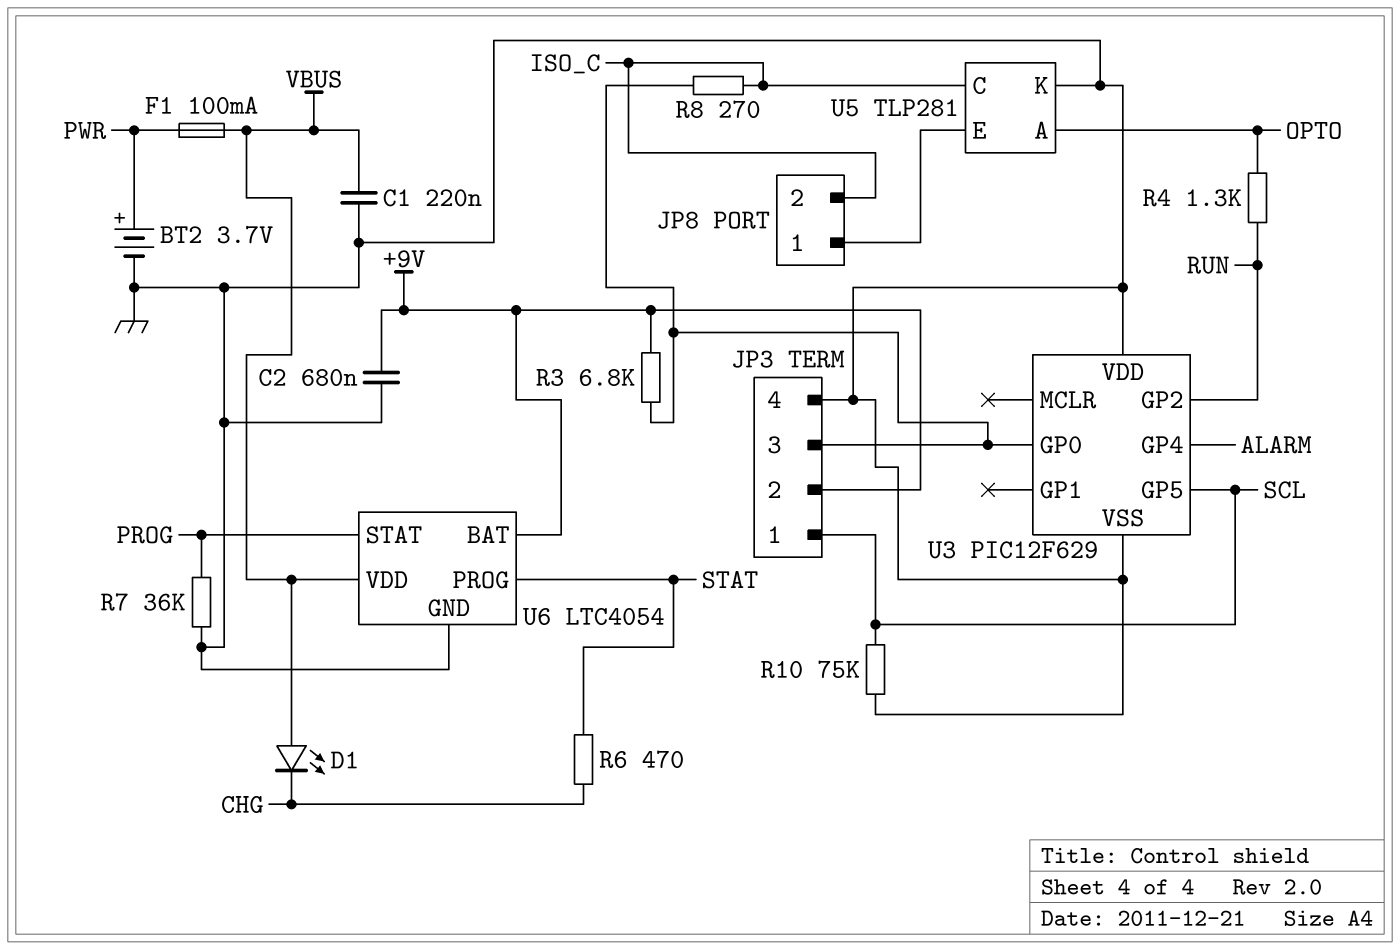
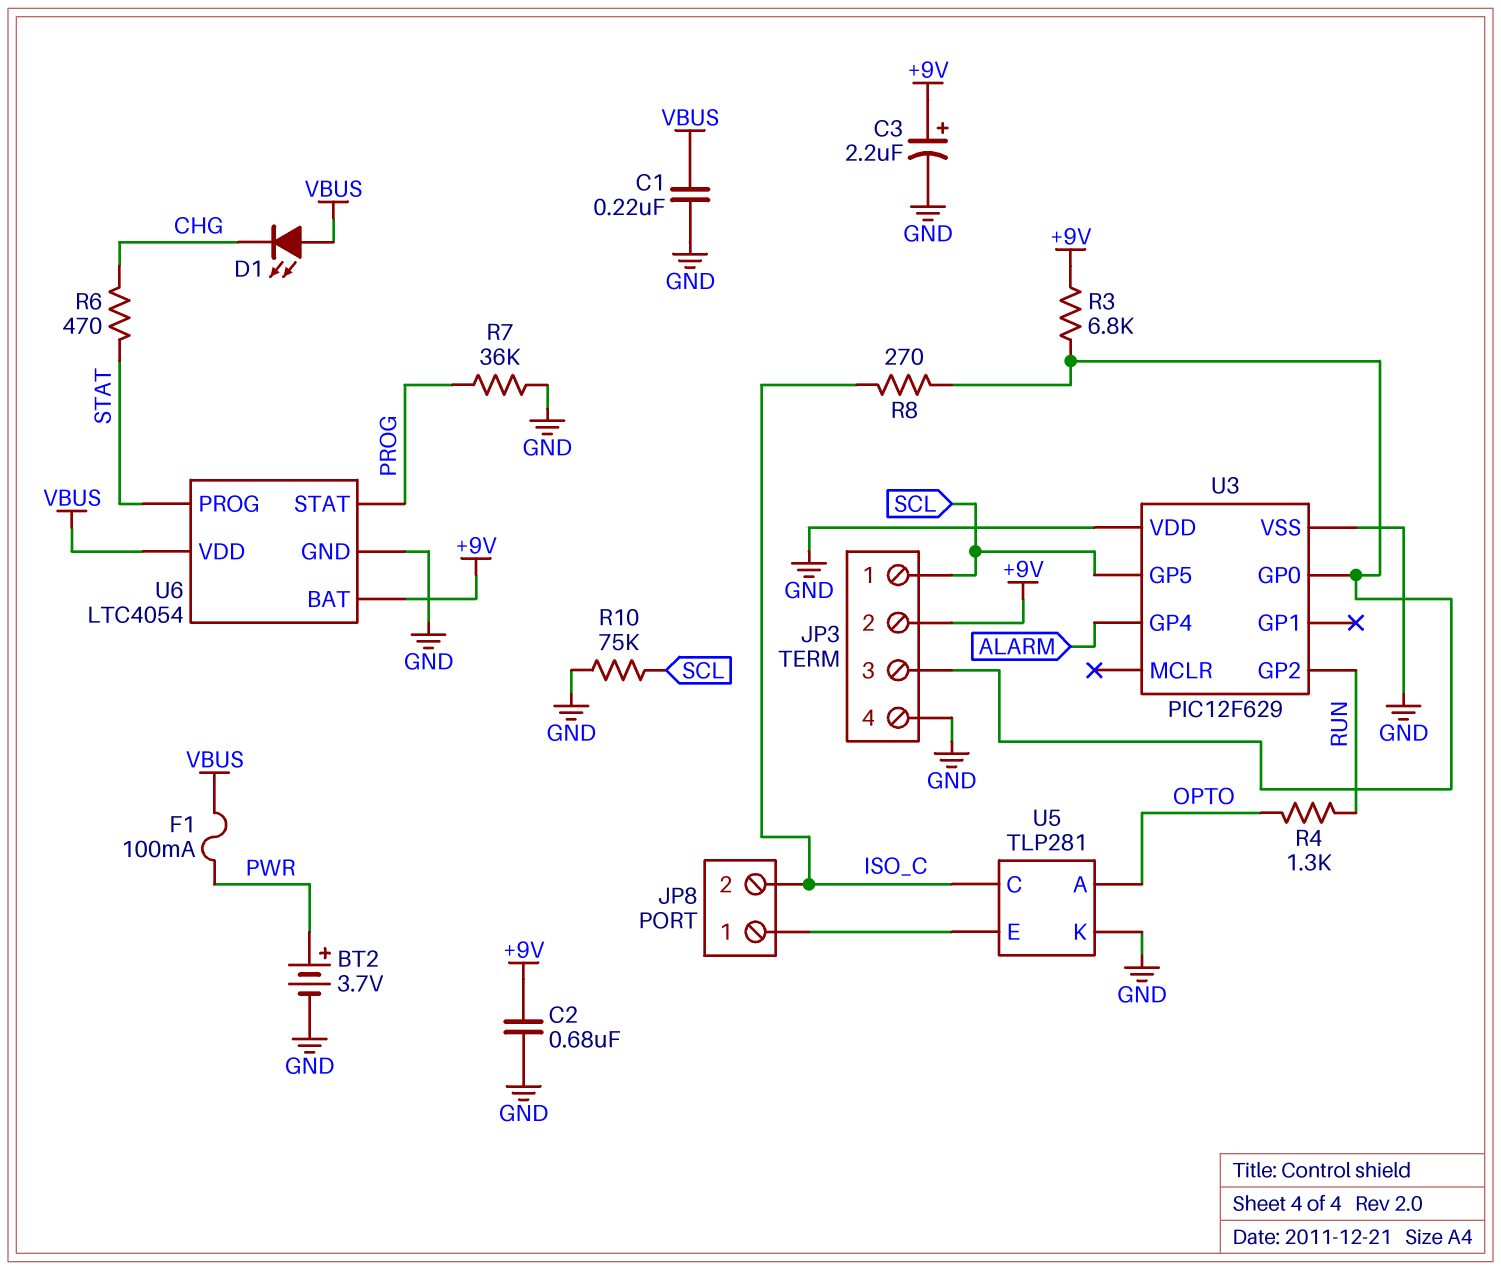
C3: none -> 2.2uF (plus +9V, minus GND)

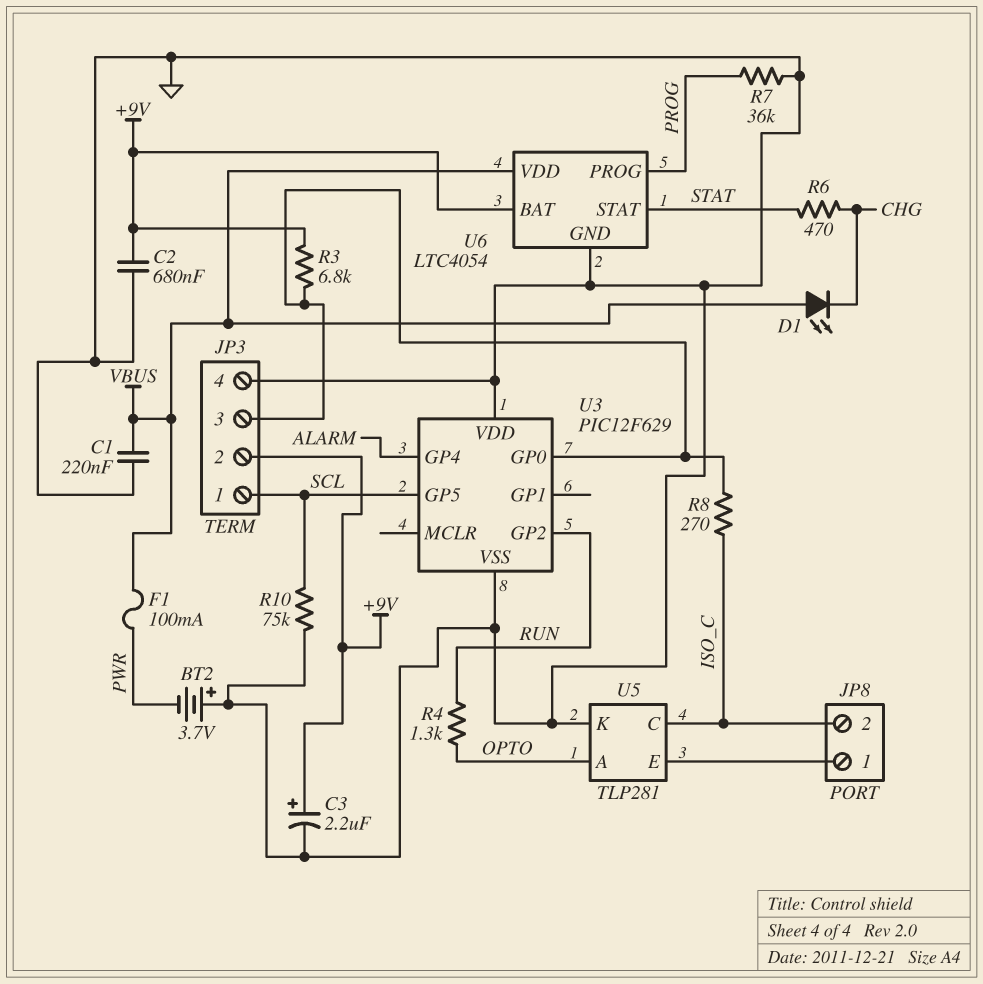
BT2: 3.7V (plus PWR, minus GND) -> 3.7V (plus GND, minus PWR)
U6 pin PROG: STAT -> PROG
U6 pin STAT: PROG -> STAT

